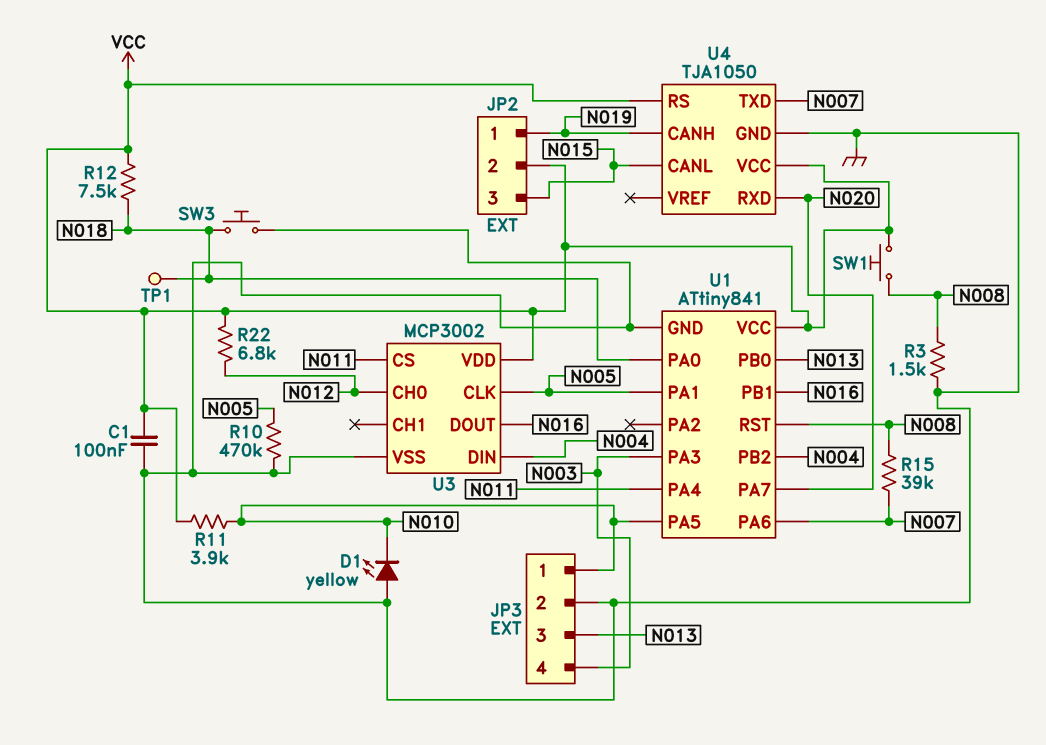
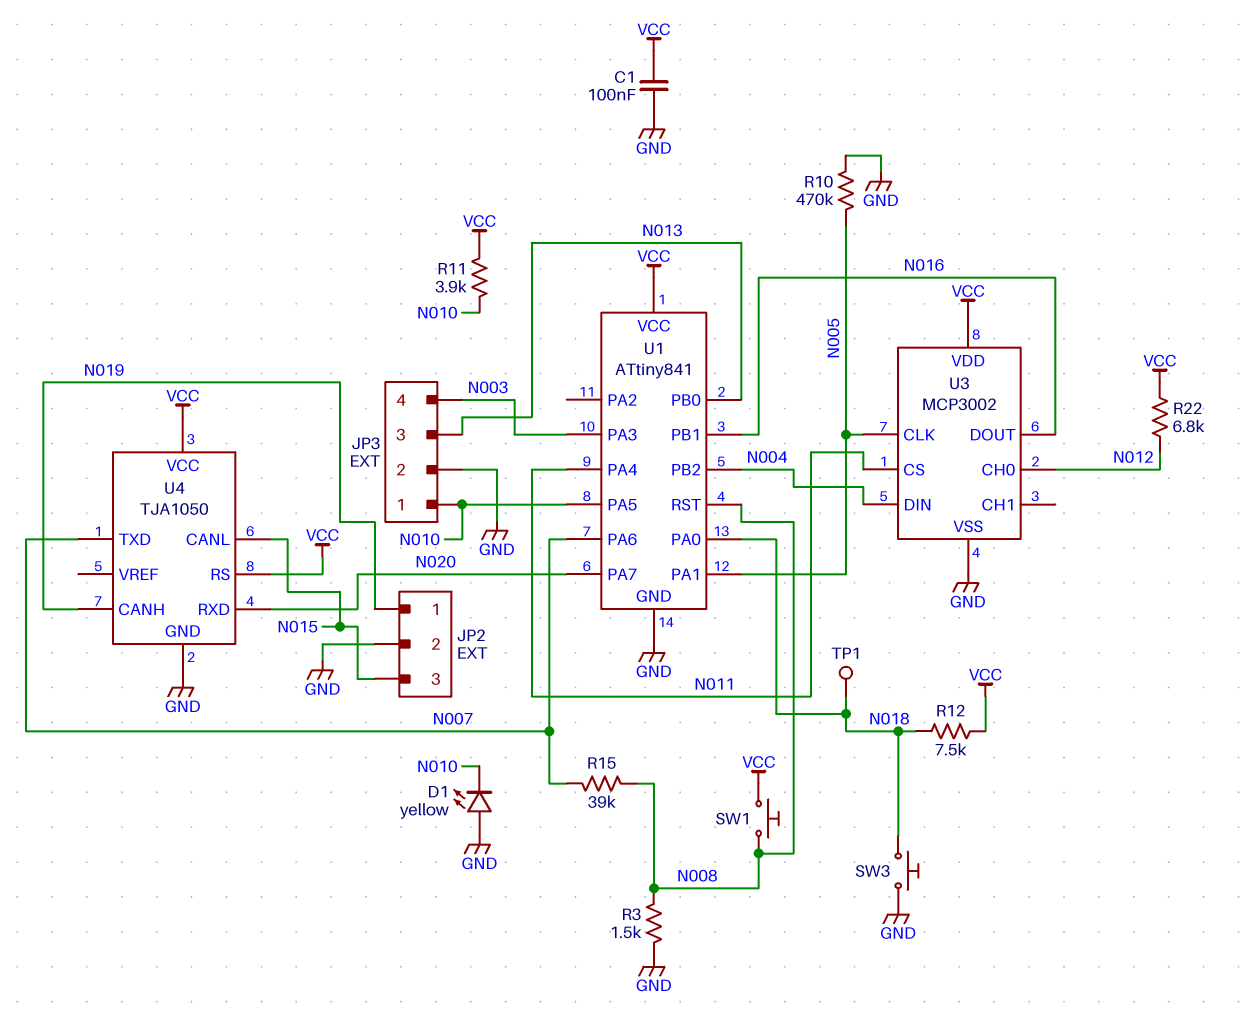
JP2 pin 2: VCC -> GND

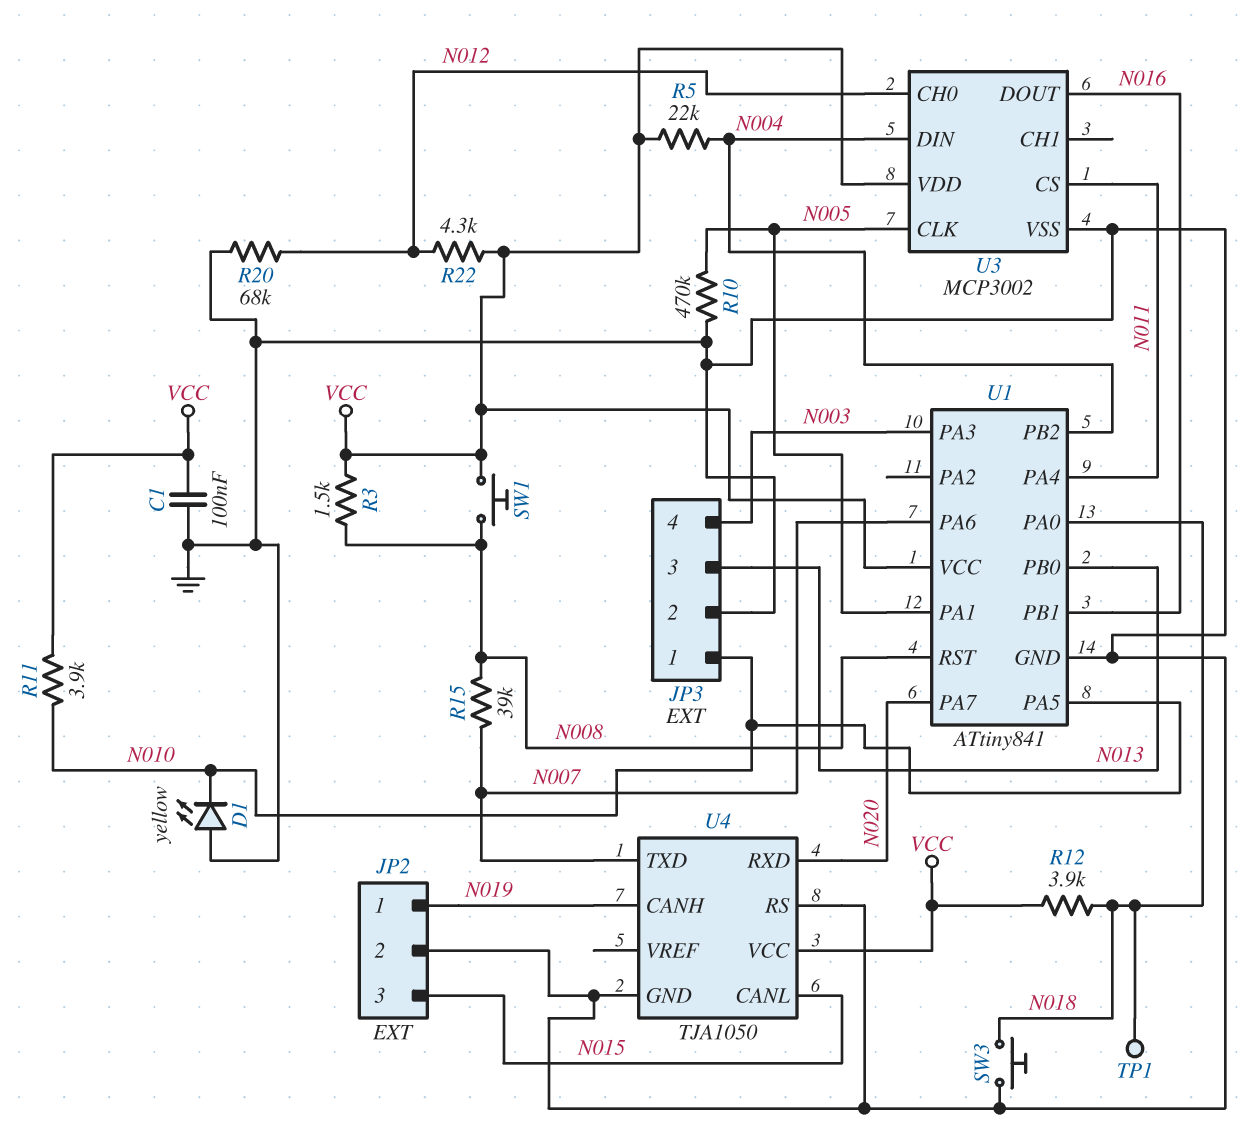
R3: 1.5k (GND, N008) -> 1.5k (N008, VCC)
R5: none -> 22k (N004, VCC)
R12: 7.5k (N018, VCC) -> 3.9k (N018, VCC)
R20: none -> 68k (GND, N012)
R22: 6.8k (N012, VCC) -> 4.3k (N012, VCC)
U4 pin RS: VCC -> GND

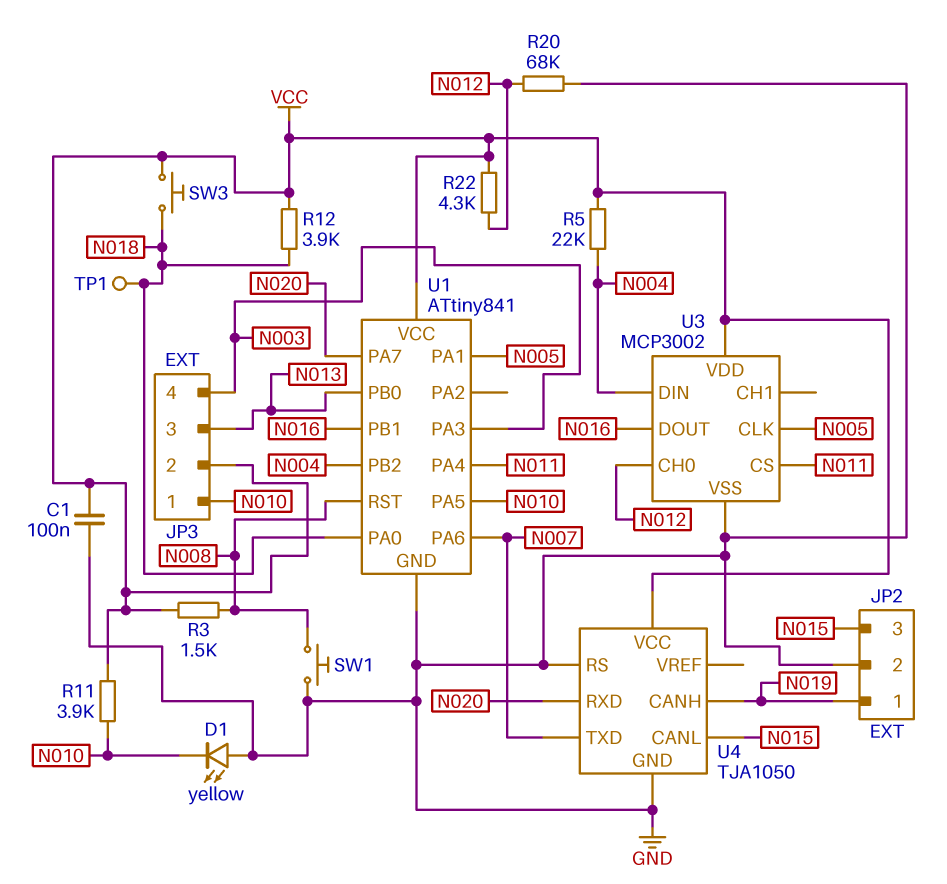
JP3 pin 2: GND -> VCC
R10: 470k (GND, N005) -> none
R15: 39k (N007, N008) -> none
SW1: button (N008, VCC) -> button (GND, N008)
SW3: button (GND, N018) -> button (N018, VCC)

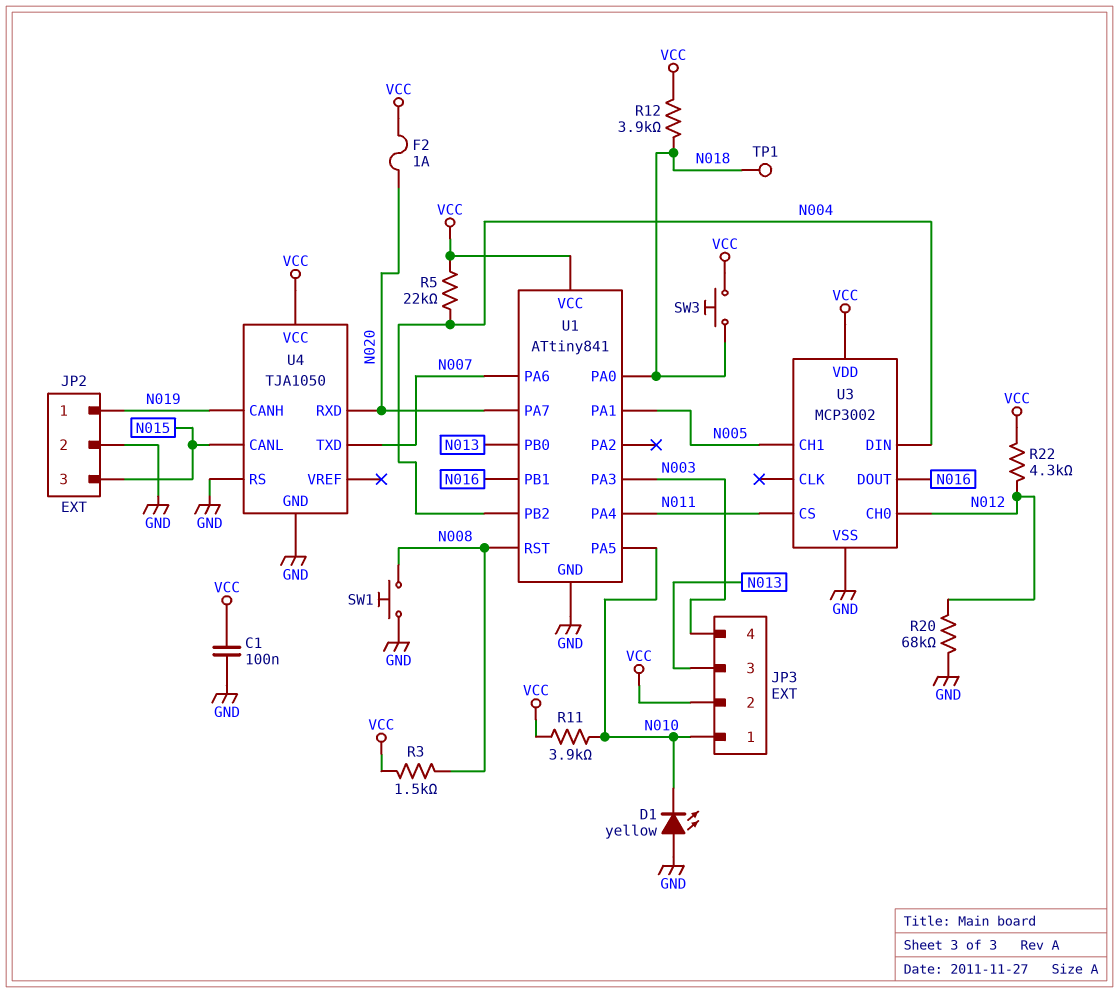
F2: none -> 1A (N020, VCC)
U3 pin CH1: none -> N005
U3 pin CLK: N005 -> none

